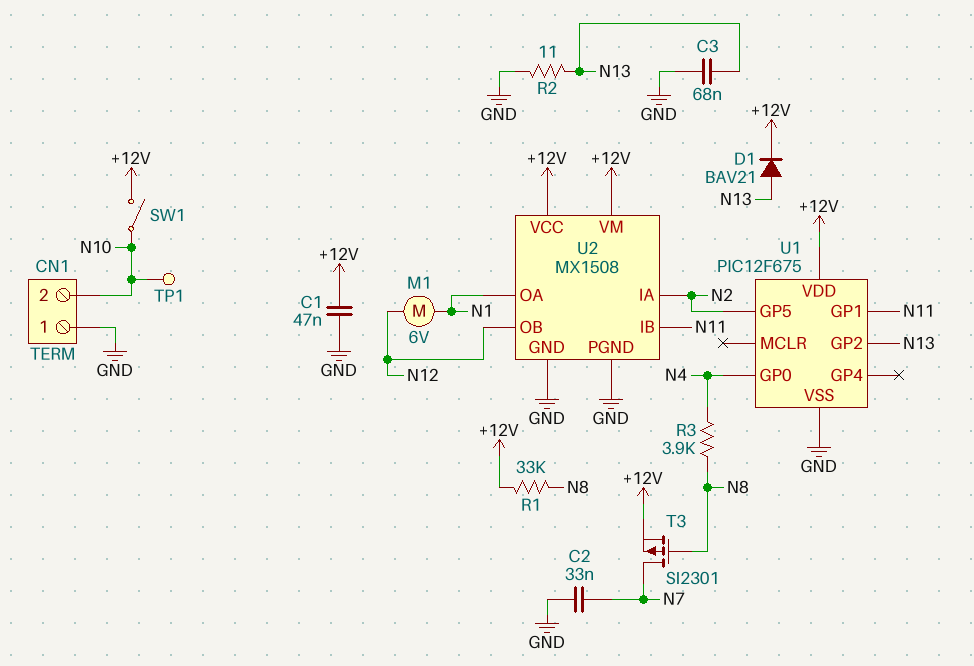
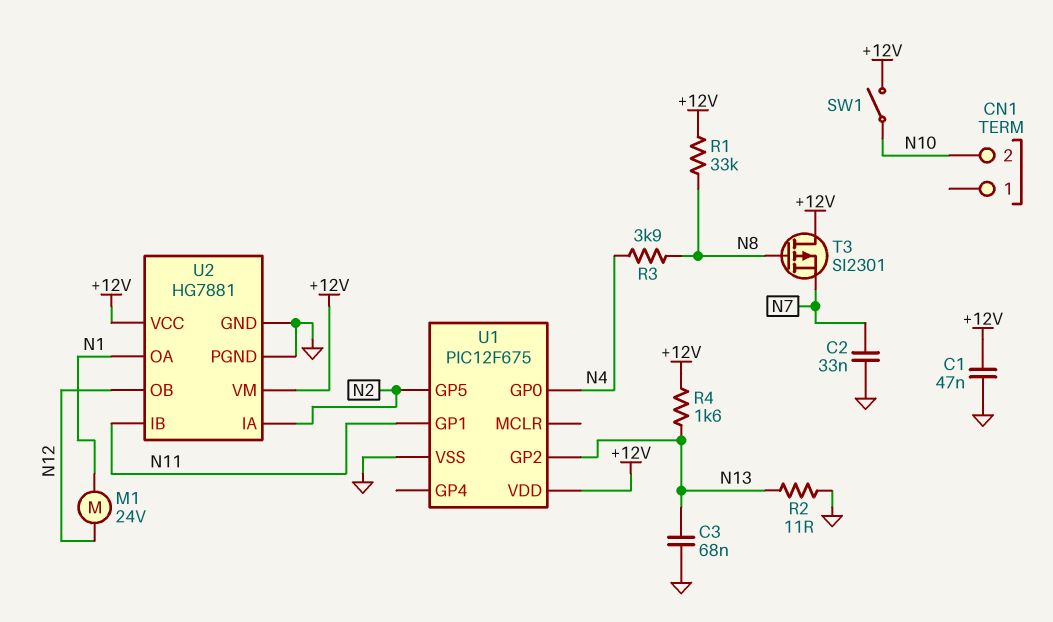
CN1 pin 1: GND -> none
D1: diode BAV21 (A N13, K +12V) -> none
M1: motor 6V (N1, N12) -> motor 24V (N1, N12)
R4: none -> 1.6k (+12V, N13)
T3: PMOS SI2301 (G N8, D N7, S +12V) -> PMOS SI2301 (G N8, D +12V, S N7)
TP1: test point (N10) -> none
U2: MX1508 -> HG7881

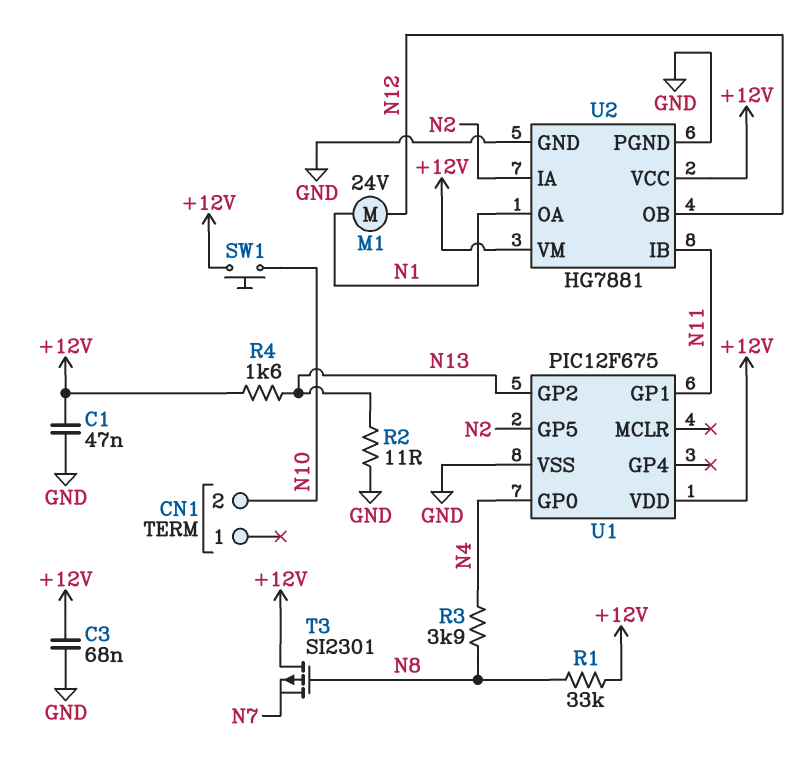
C2: 33nF (GND, N7) -> none
C3: 68nF (GND, N13) -> 68nF (+12V, GND)
SW1: switch (+12V, N10) -> button (+12V, N10)

